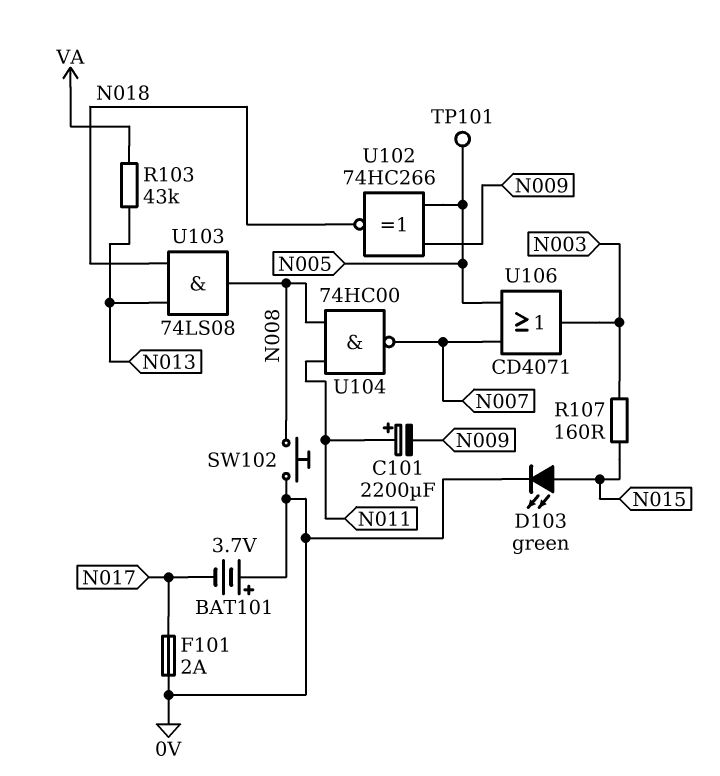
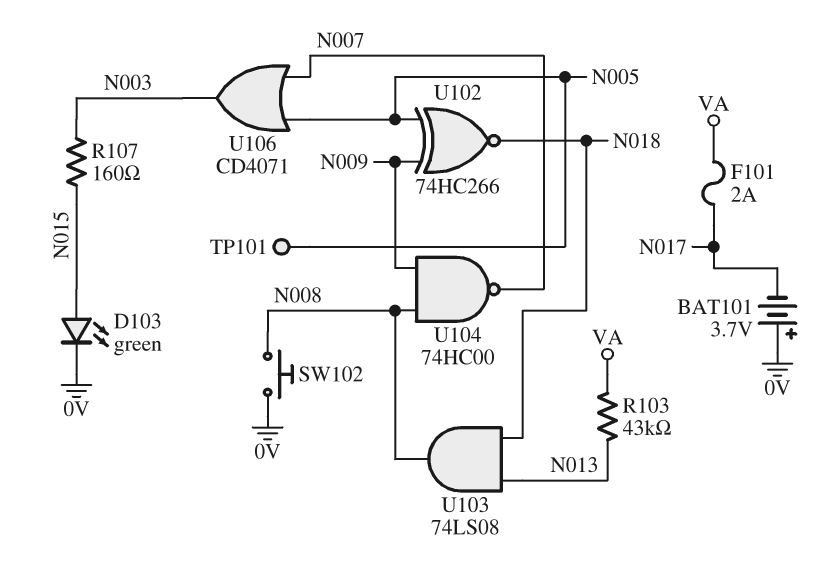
C101: 2200uF (plus N011, minus N009) -> none
F101: 2A (0V, N017) -> 2A (N017, VA)
U104: NAND 74HC00 (in N008, in N011, out N007) -> NAND 74HC00 (in N008, in N009, out N007)

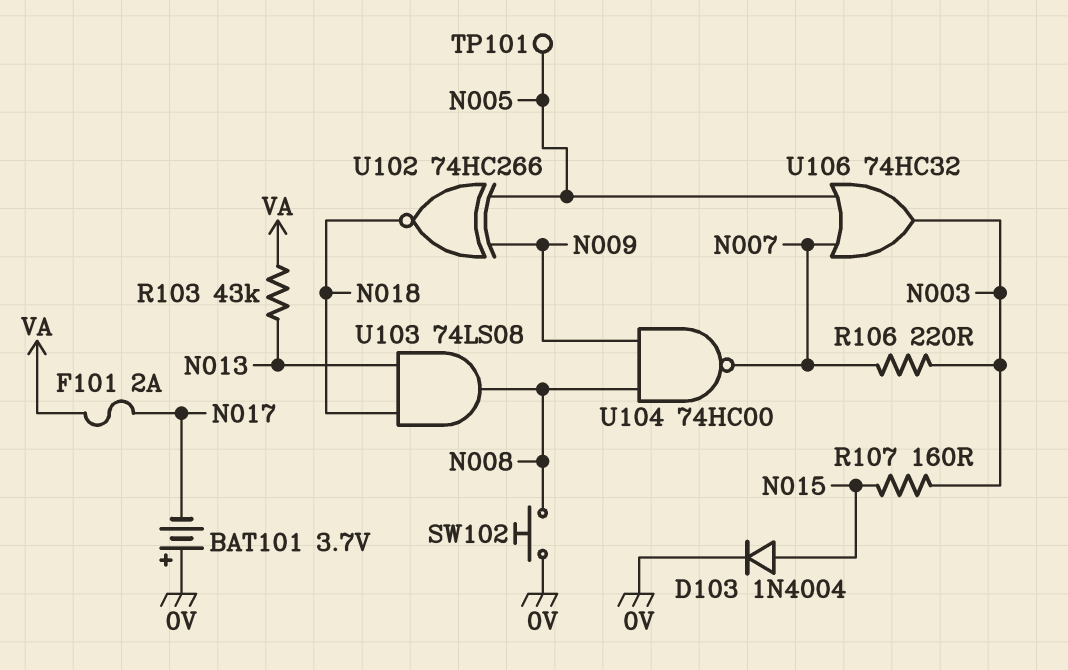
D103: LED green (A N015, K 0V) -> diode 1N4004 (A N015, K 0V)
R106: none -> 220 (N003, N007)
U106: OR CD4071 (in N005, in N007, out N003) -> OR 74HC32 (in N005, in N007, out N003)

